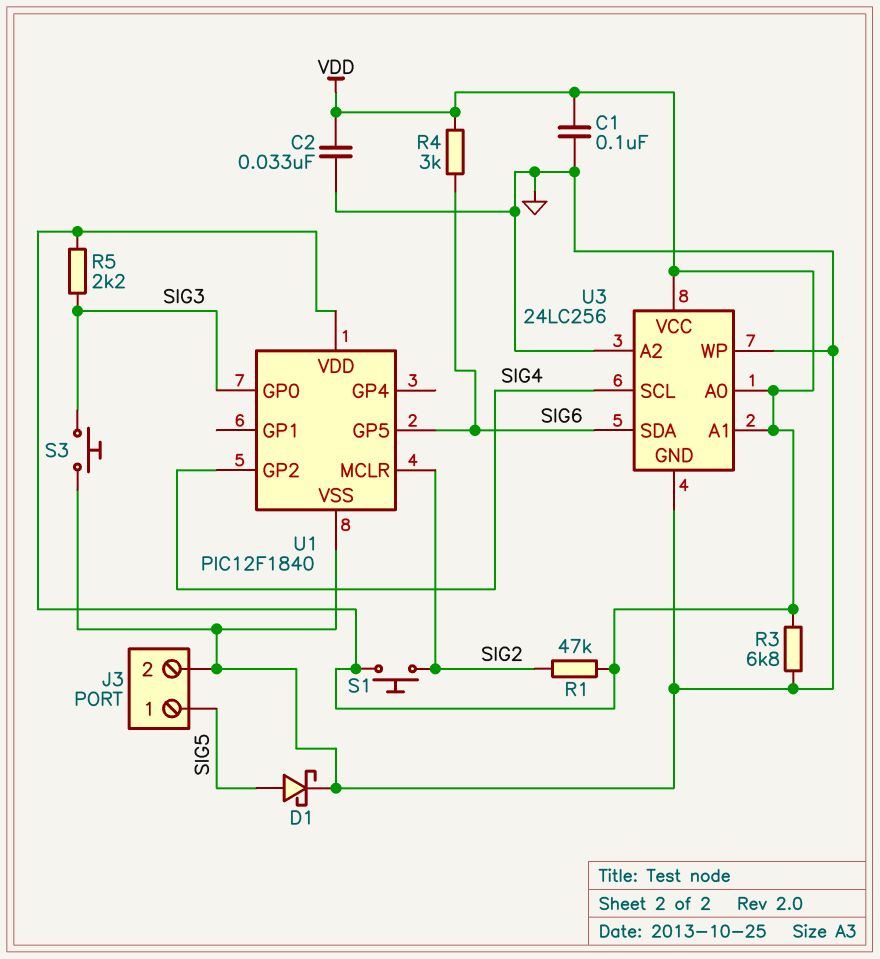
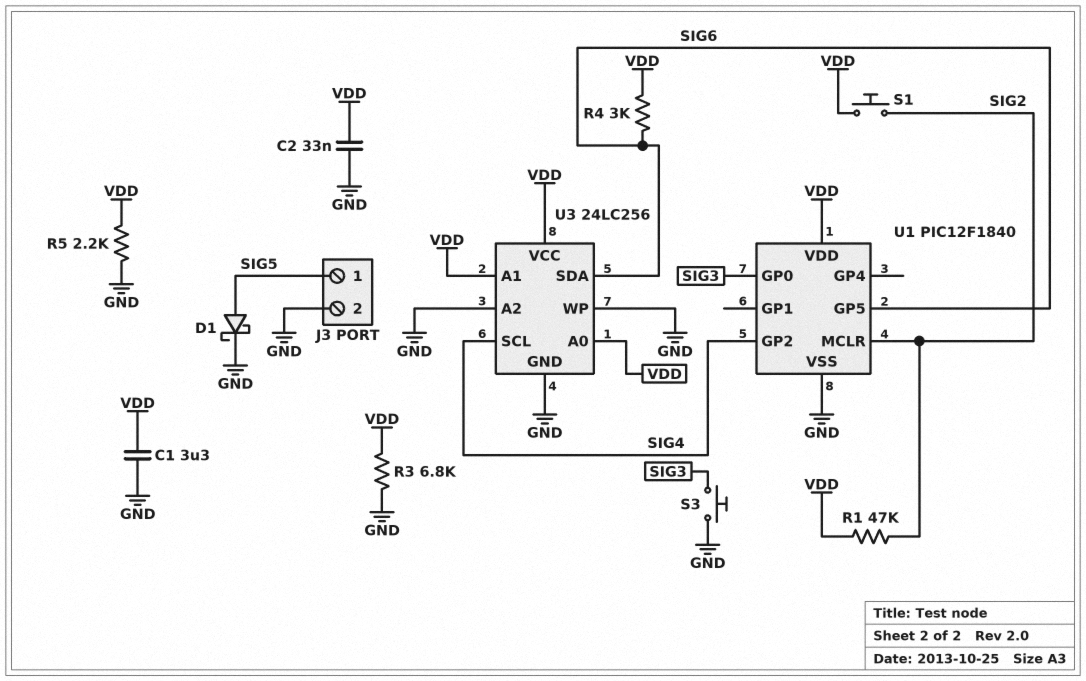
C1: 100nF (GND, VDD) -> 3.3uF (GND, VDD)
R5: 2.2k (SIG3, VDD) -> 2.2k (GND, VDD)

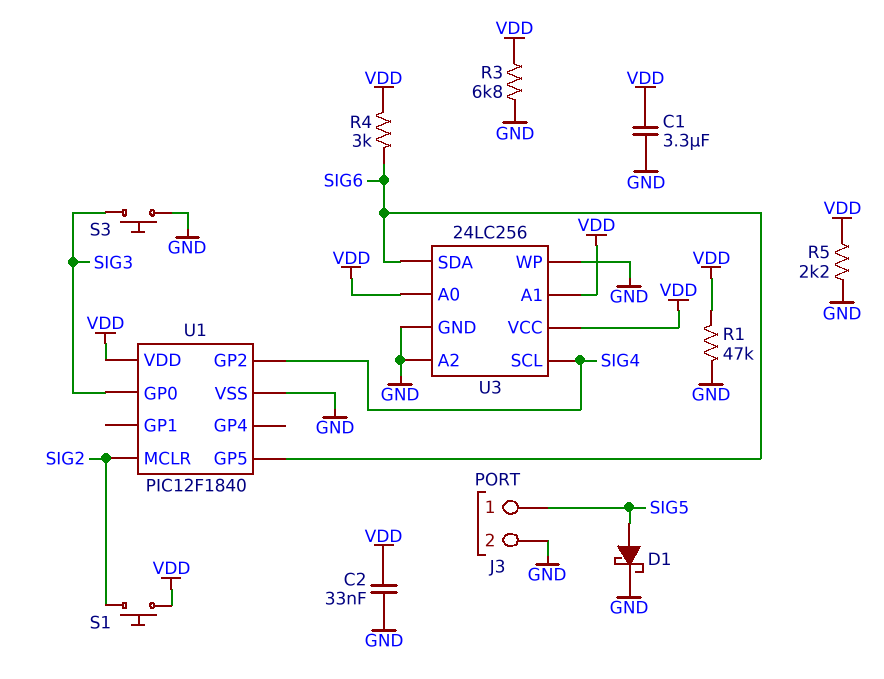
R1: 47k (SIG2, VDD) -> 47k (GND, VDD)

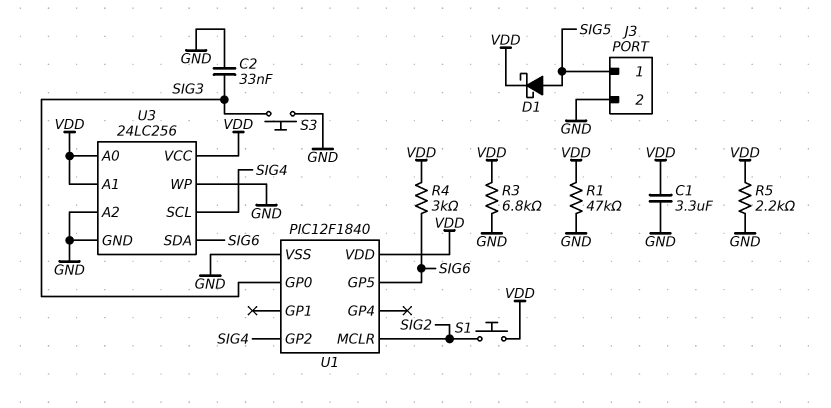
C2: 33nF (GND, VDD) -> 33nF (GND, SIG3)
D1: schottky (A SIG5, K GND) -> schottky (A SIG5, K VDD)

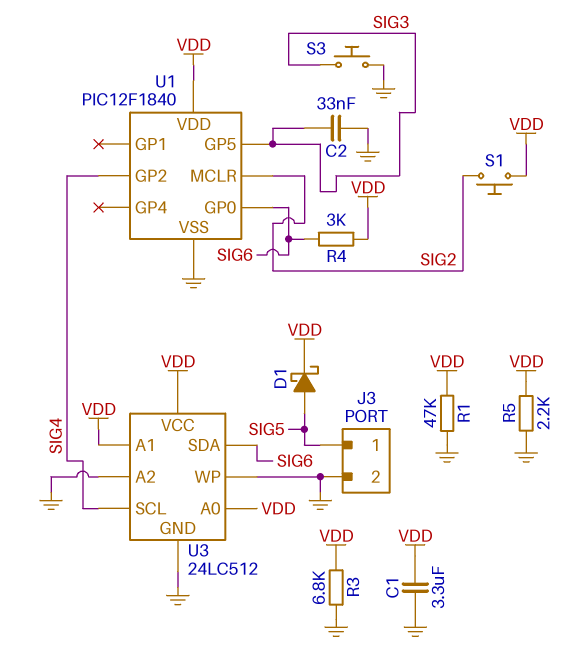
U1 pin GP0: SIG3 -> SIG6
U1 pin GP5: SIG6 -> SIG3
U3: 24LC256 -> 24LC512

